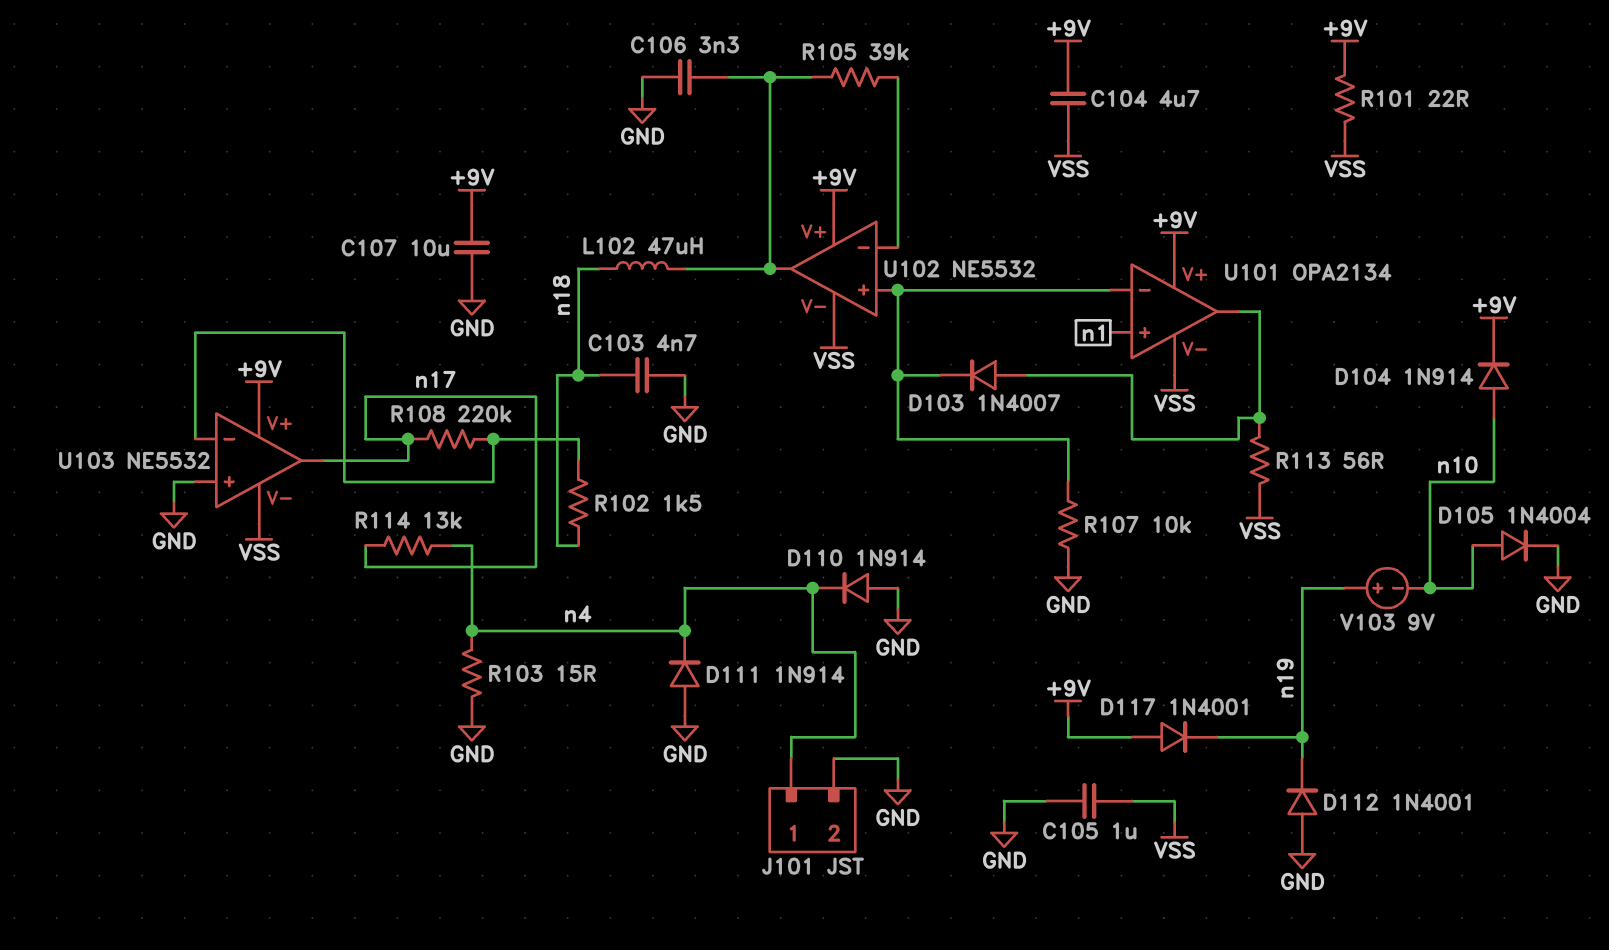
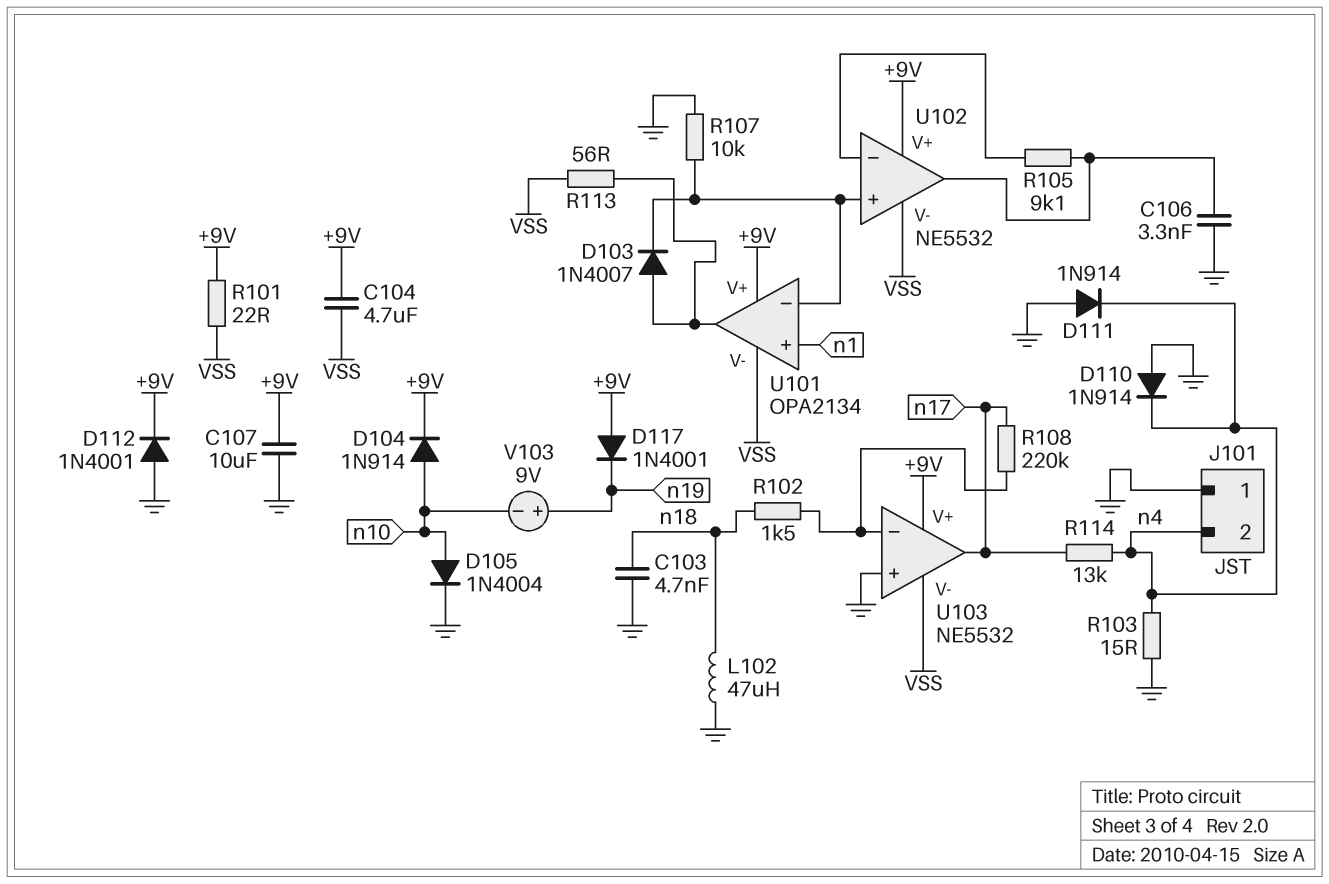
C105: 1uF (GND, VSS) -> none
D112: diode 1N4001 (A GND, K n19) -> diode 1N4001 (A GND, K +9V)
J101 pin 1: n4 -> GND
J101 pin 2: GND -> n4
L102: 47uH (U102/out, n18) -> 47uH (GND, n18)
R105: 39k (U102/in-, U102/out) -> 9.1k (U102/in-, U102/out)

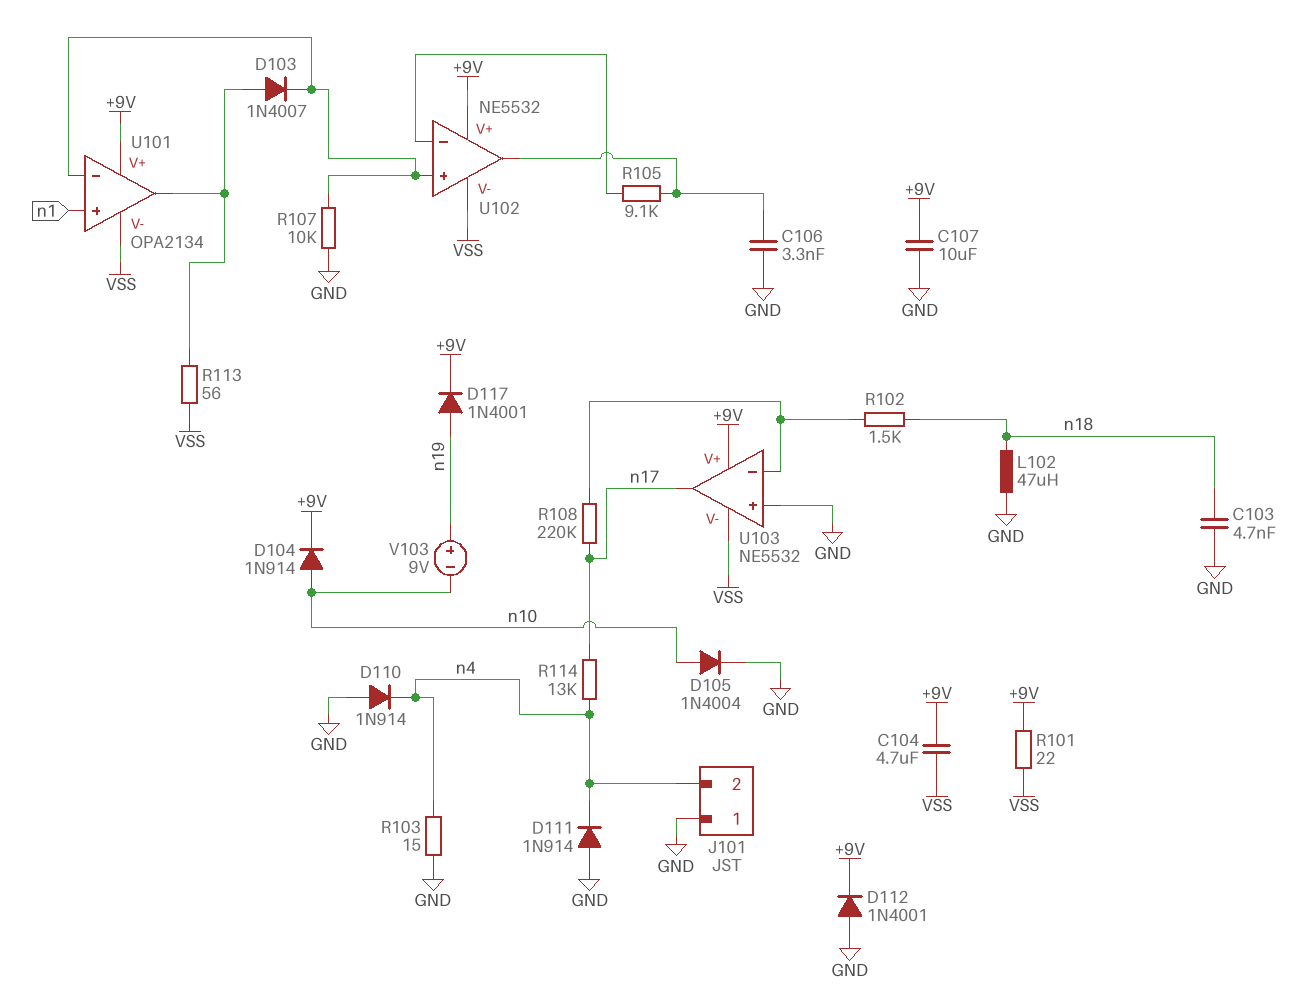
D117: diode 1N4001 (A +9V, K n19) -> diode 1N4001 (A n19, K +9V)

